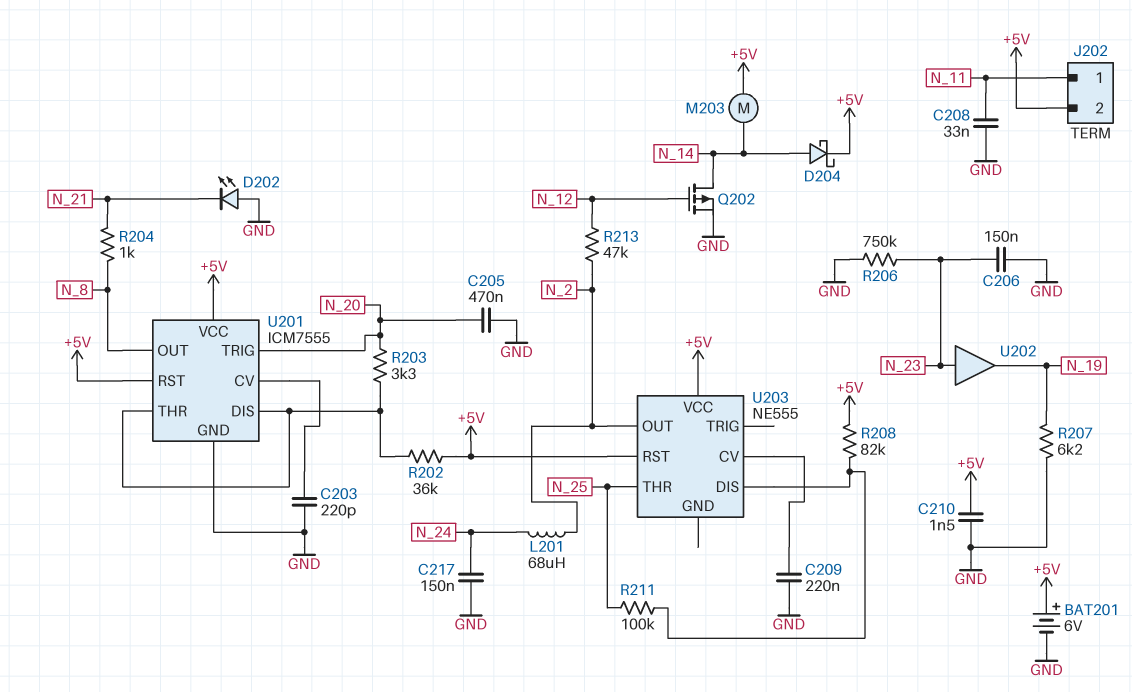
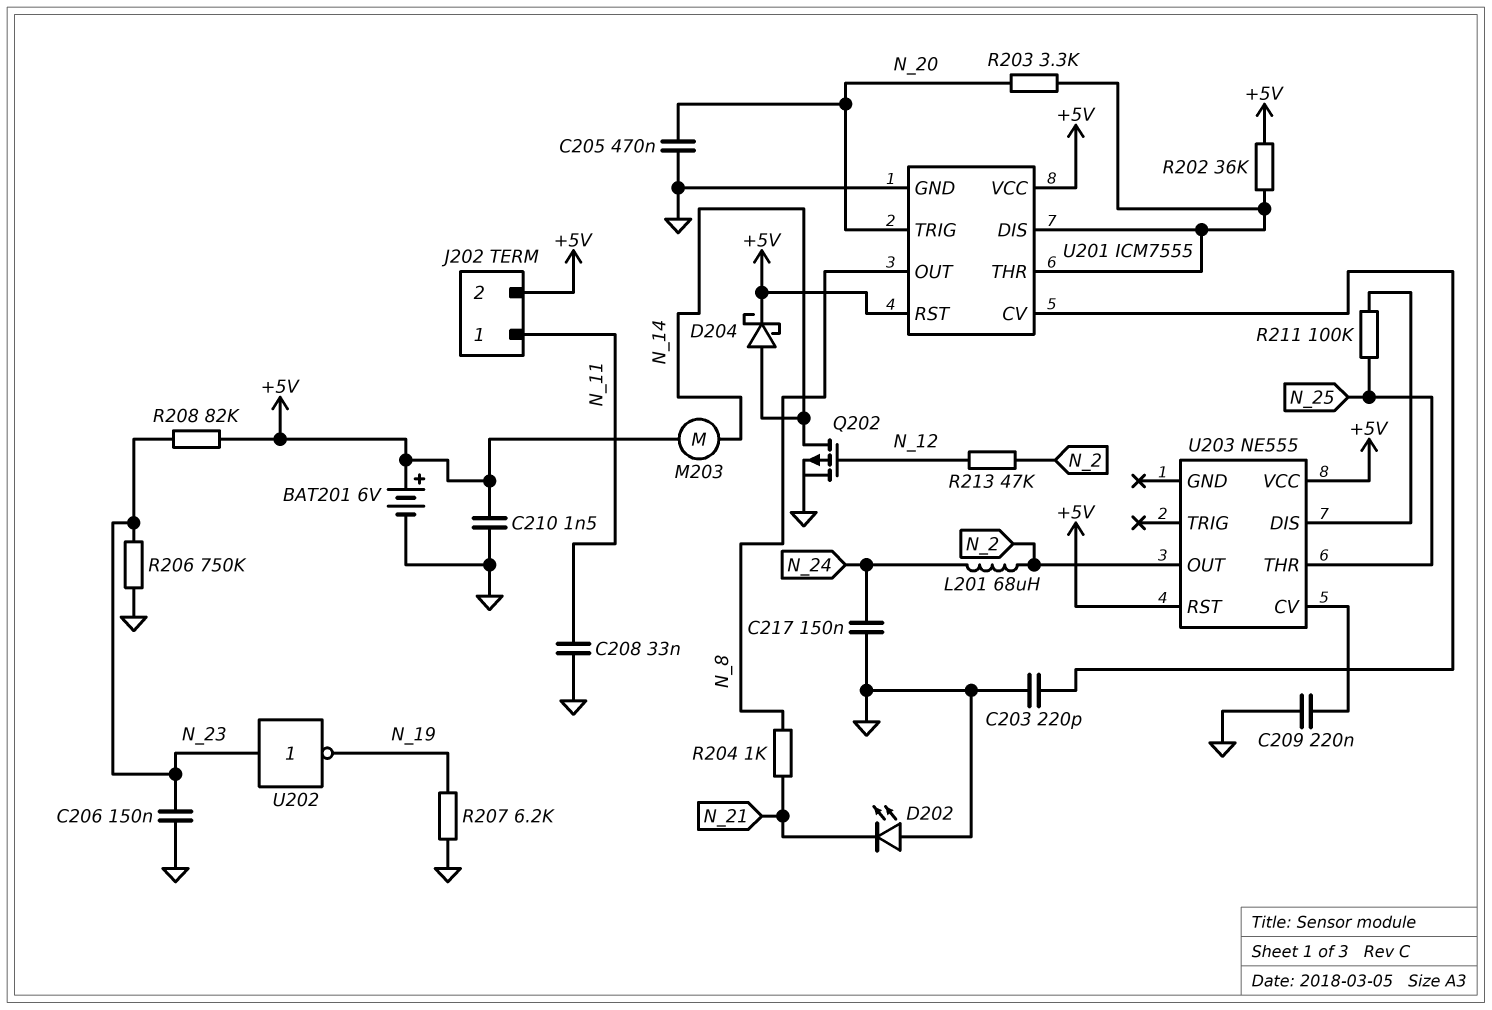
R208: 82k (+5V, U203/DIS) -> 82k (+5V, N_23)
U202: buffer (in N_23, out N_19) -> NOT (in N_23, out N_19)

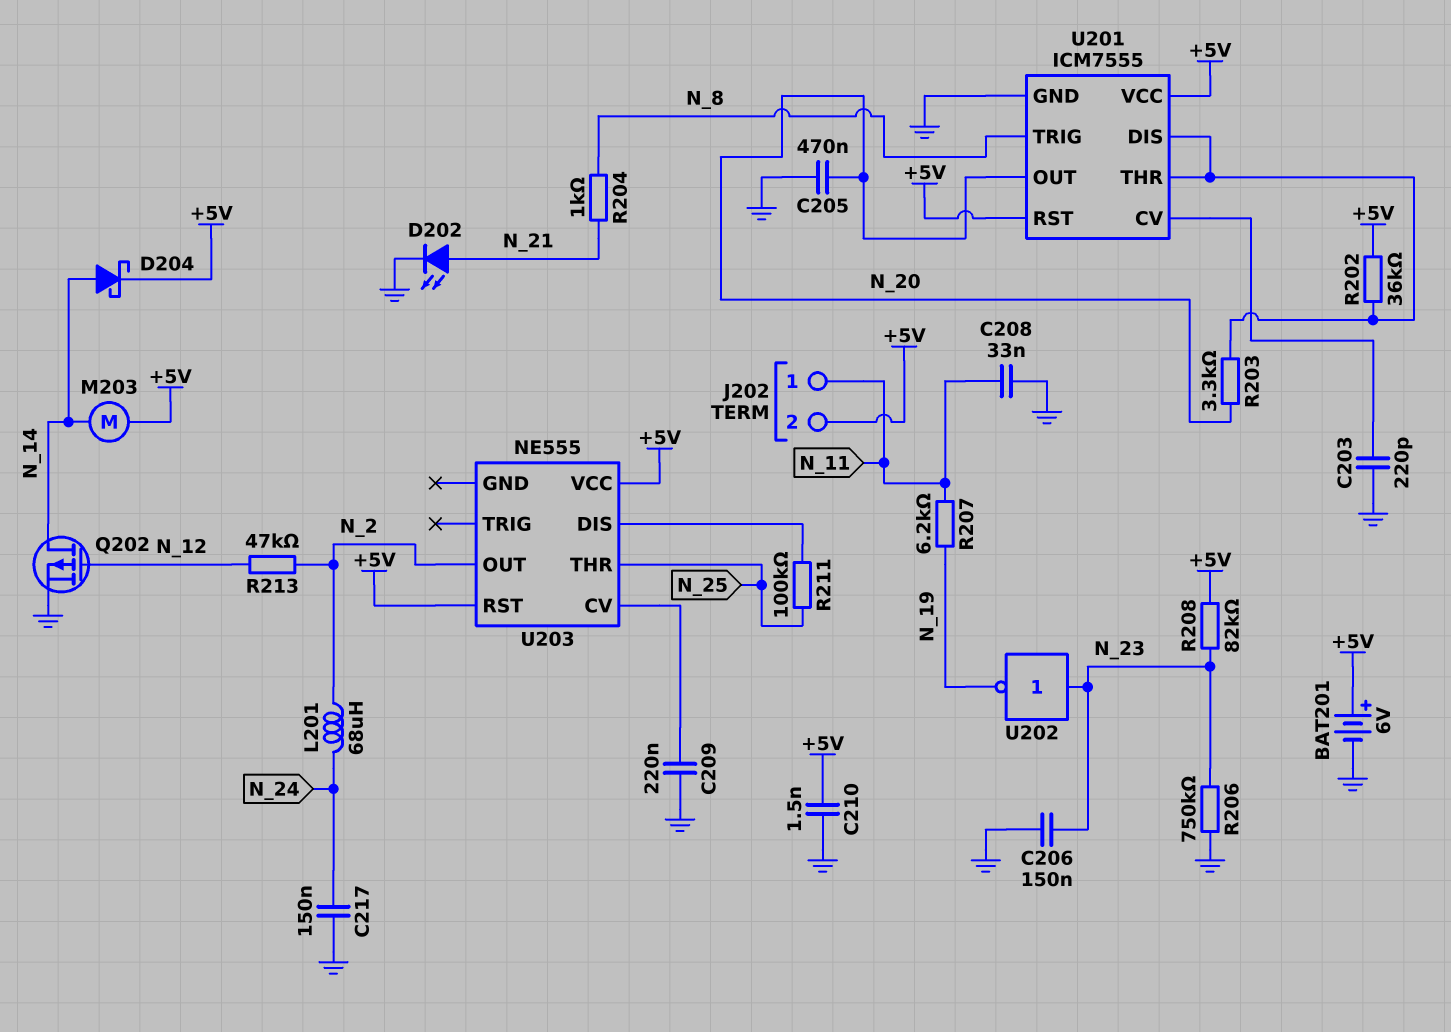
D202: LED (A GND, K N_21) -> LED (A N_21, K GND)
R207: 6.2k (GND, N_19) -> 6.2k (N_11, N_19)
U201 pin OUT: N_8 -> N_20
U201 pin TRIG: N_20 -> N_8

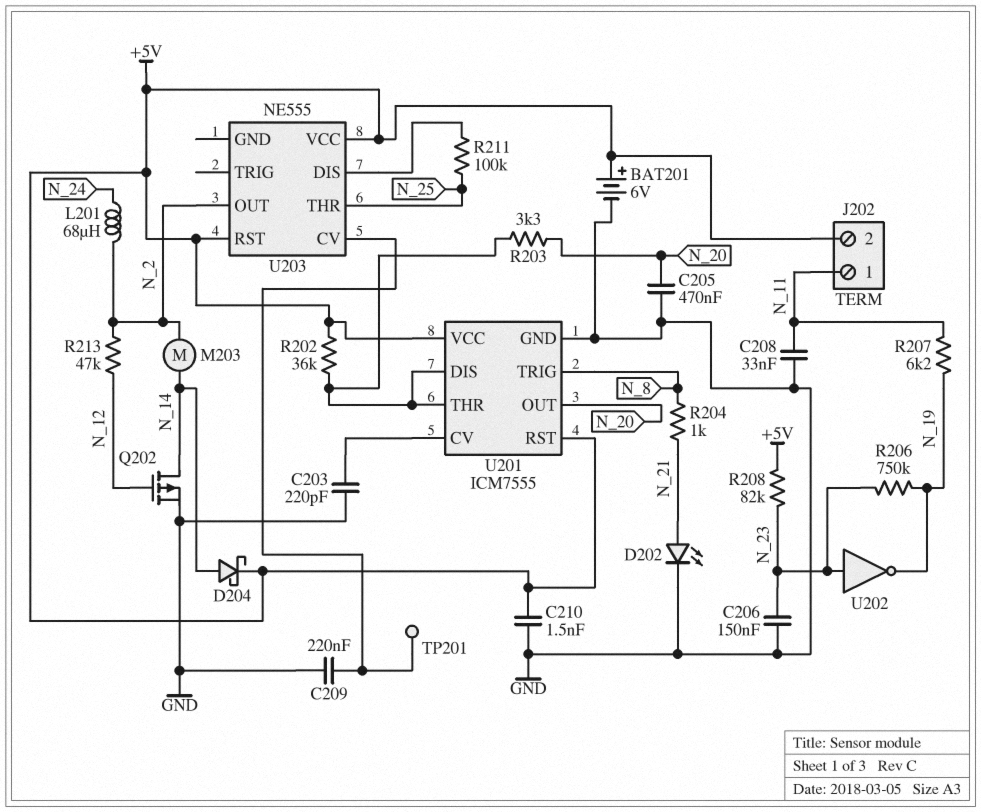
C217: 150nF (GND, N_24) -> none
M203: motor (+5V, N_14) -> motor (N_2, N_14)
R206: 750k (GND, N_23) -> 750k (N_19, N_23)
TP201: none -> test point (U203/CV)

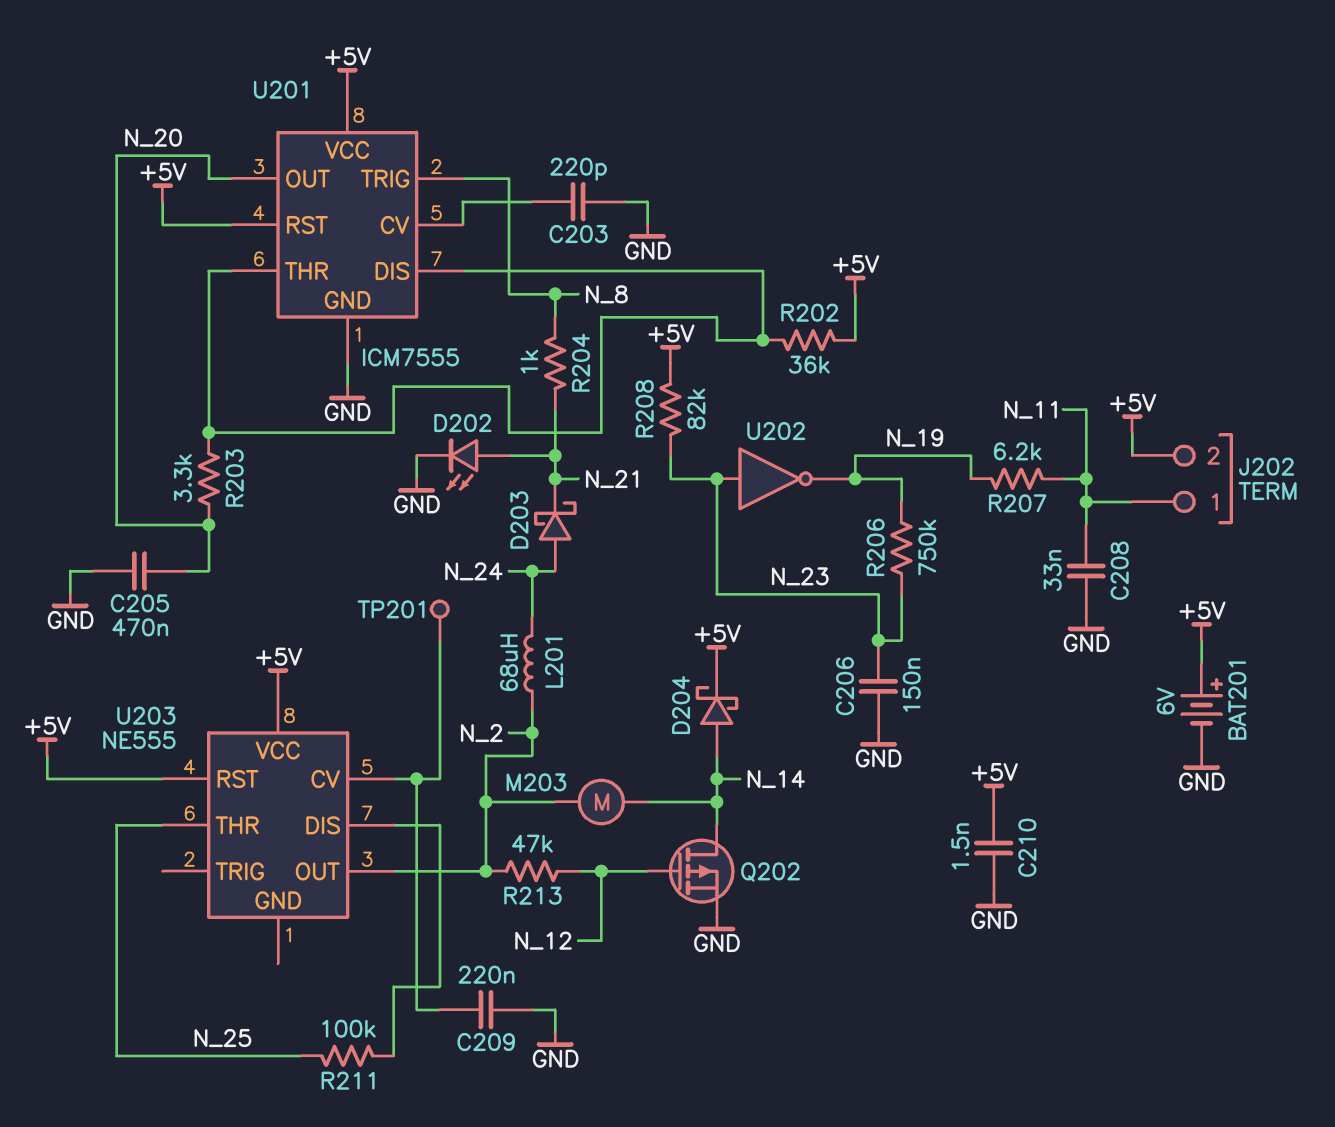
D203: none -> schottky (A N_24, K N_21)

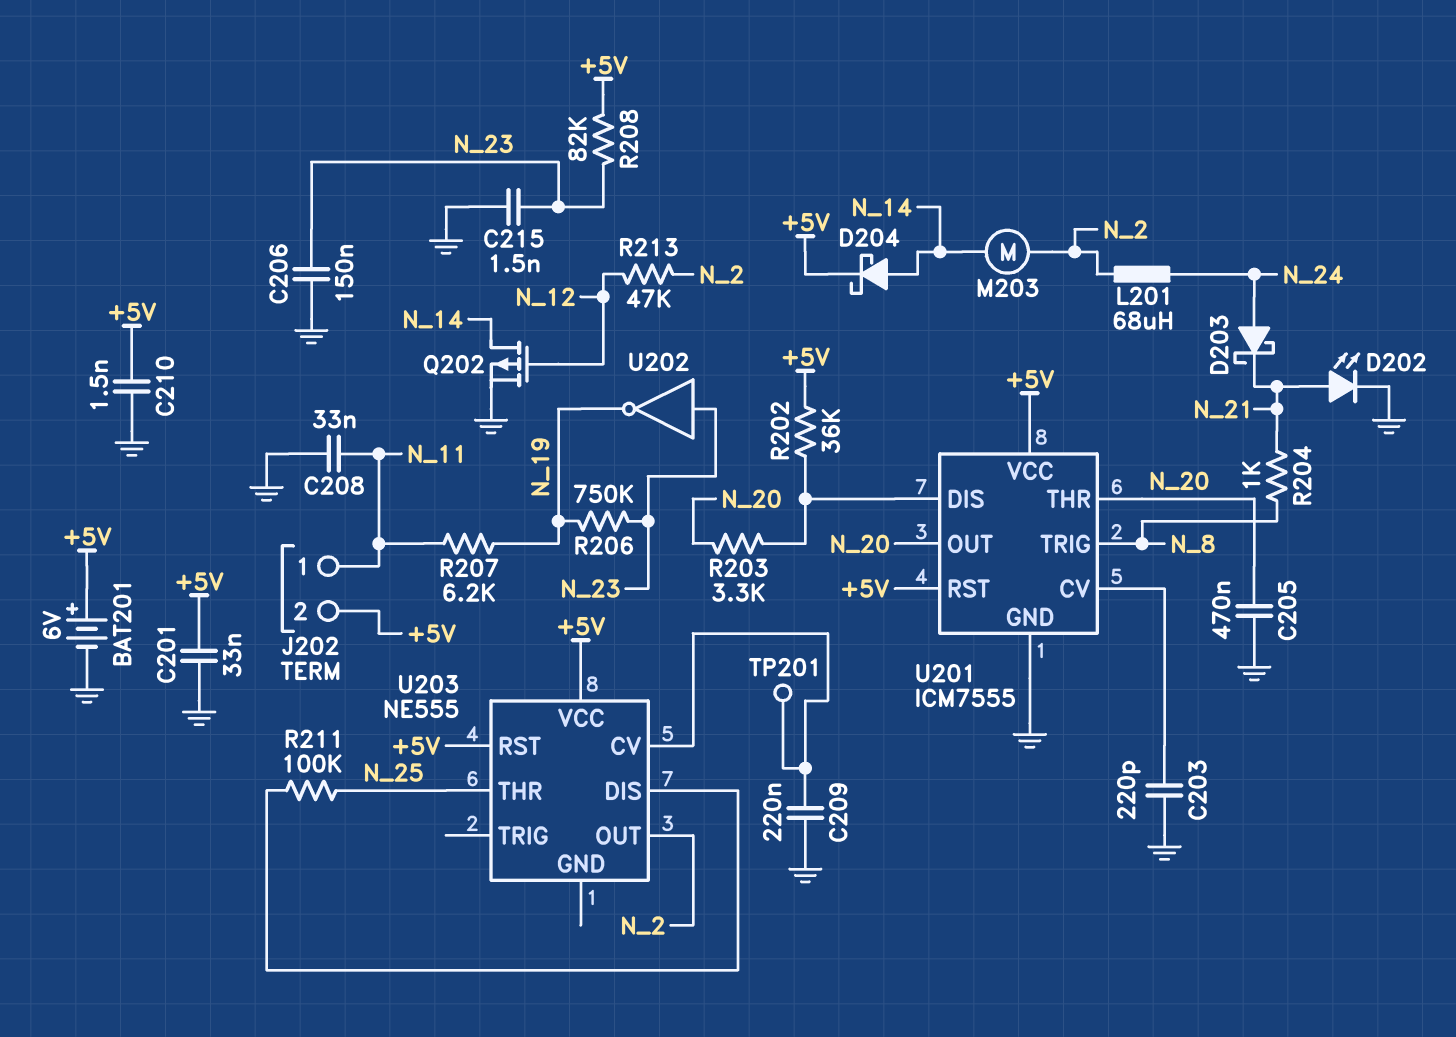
C201: none -> 33nF (+5V, GND)
C215: none -> 1.5nF (GND, N_23)
U201 pin THR: U201/DIS -> N_20

